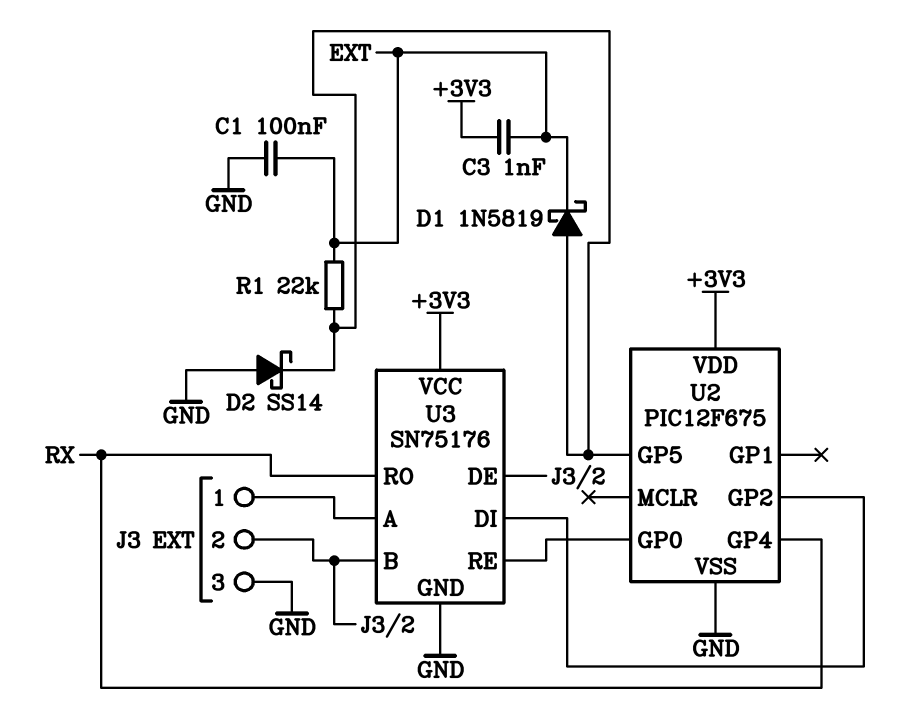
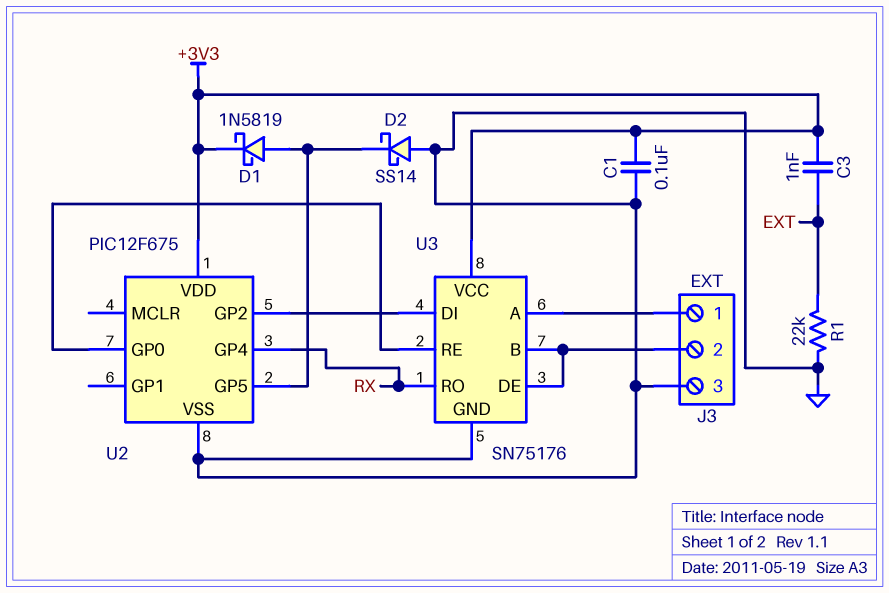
C1: 100nF (EXT, GND) -> 100nF (+3V3, GND)
D1: schottky 1N5819 (A U2/GP5, K EXT) -> schottky 1N5819 (A U2/GP5, K +3V3)
R1: 22k (EXT, U2/GP5) -> 22k (EXT, GND)

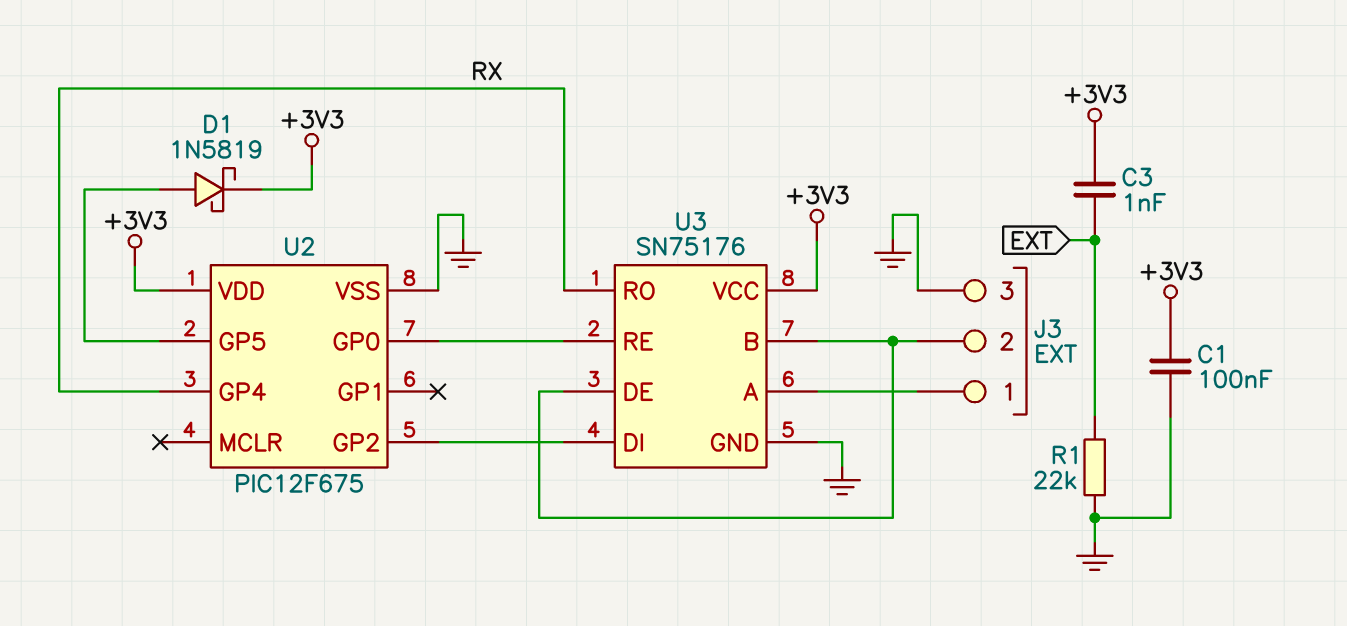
D2: schottky SS14 (A GND, K U2/GP5) -> none

